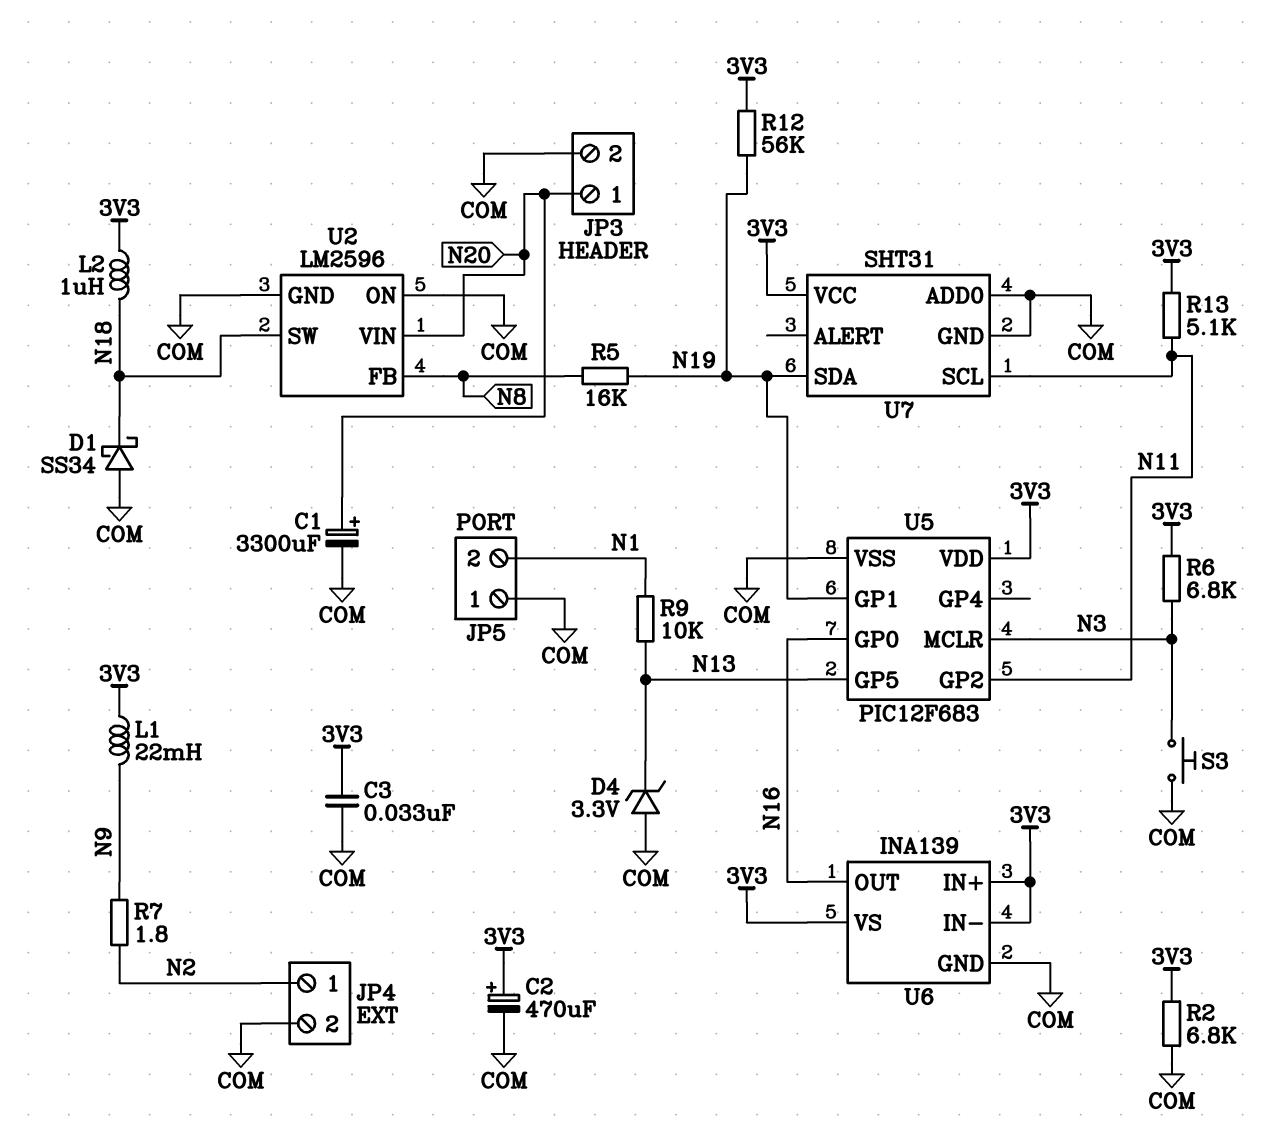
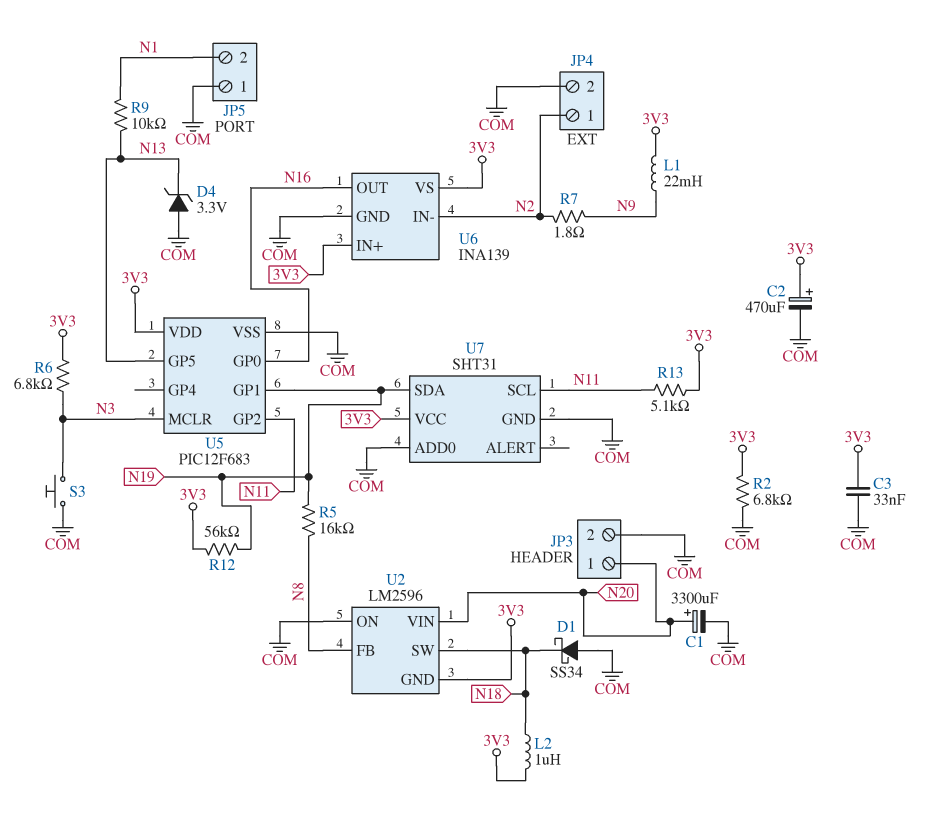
U2 pin GND: COM -> 3V3
U6 pin IN-: 3V3 -> N2

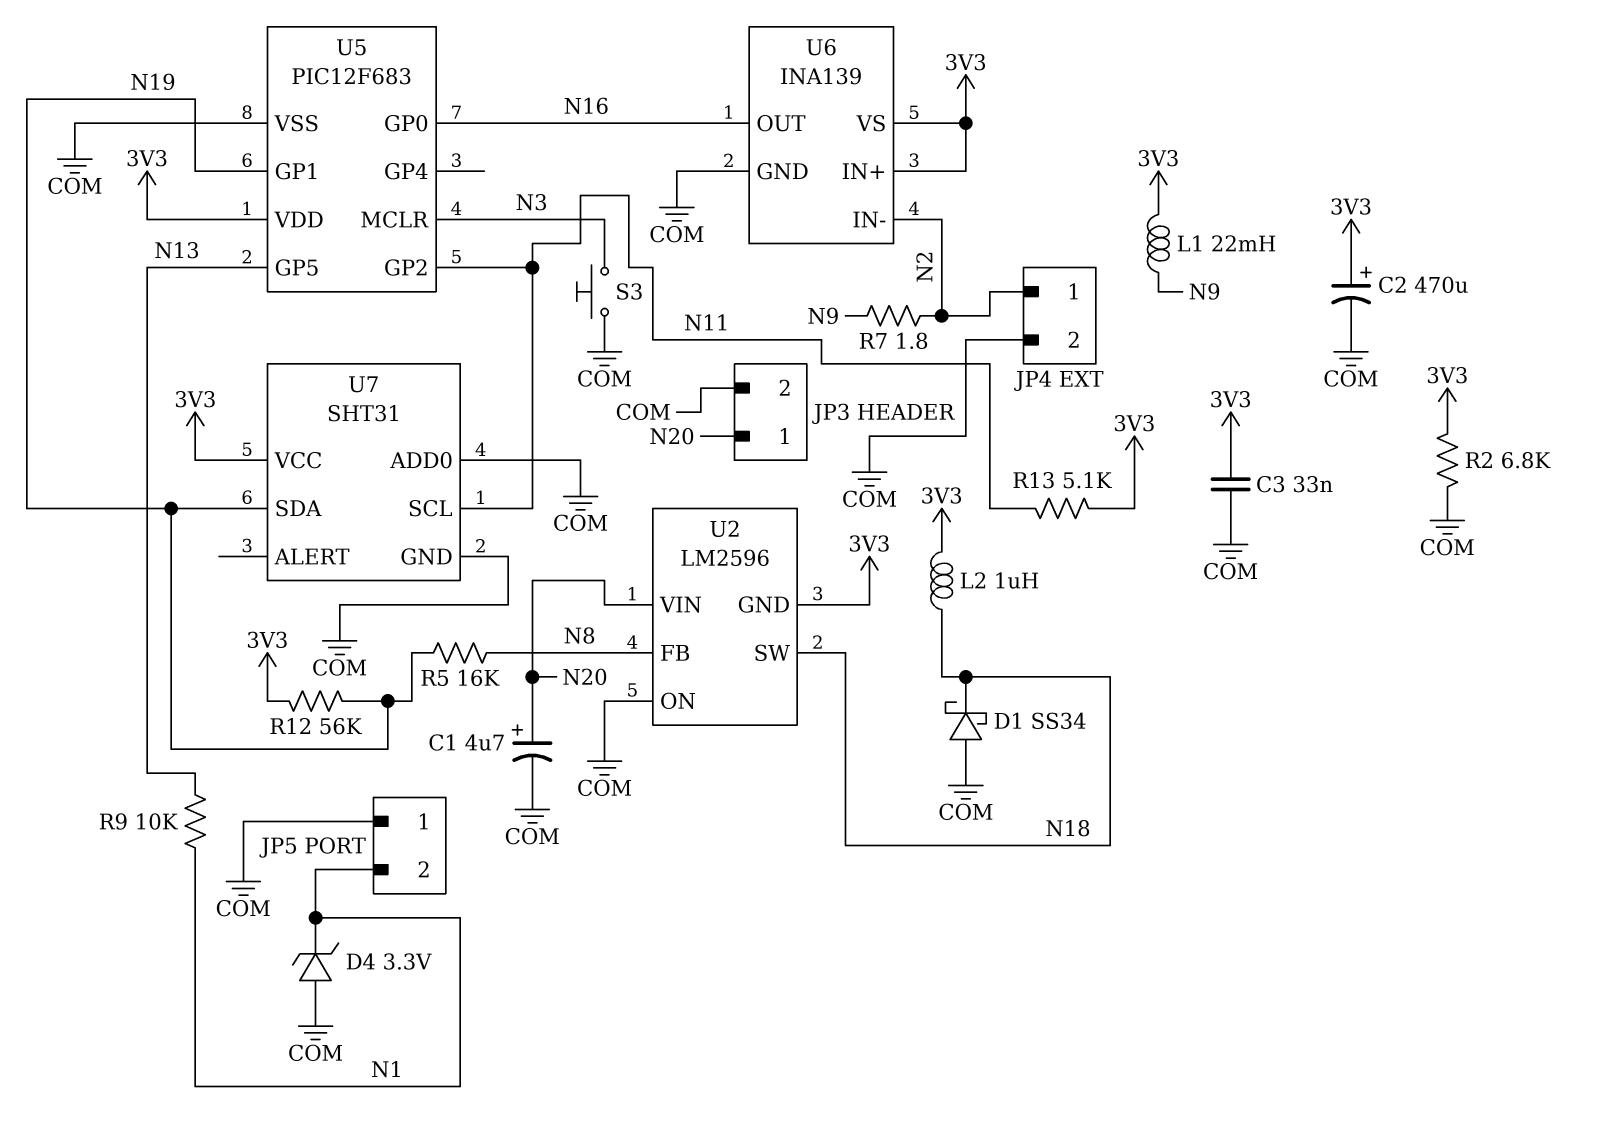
C1: 3300uF (plus N20, minus COM) -> 4.7uF (plus N20, minus COM)
D4: zener 3.3V (A COM, K N13) -> zener 3.3V (A COM, K N1)
R6: 6.8k (3V3, N3) -> none

